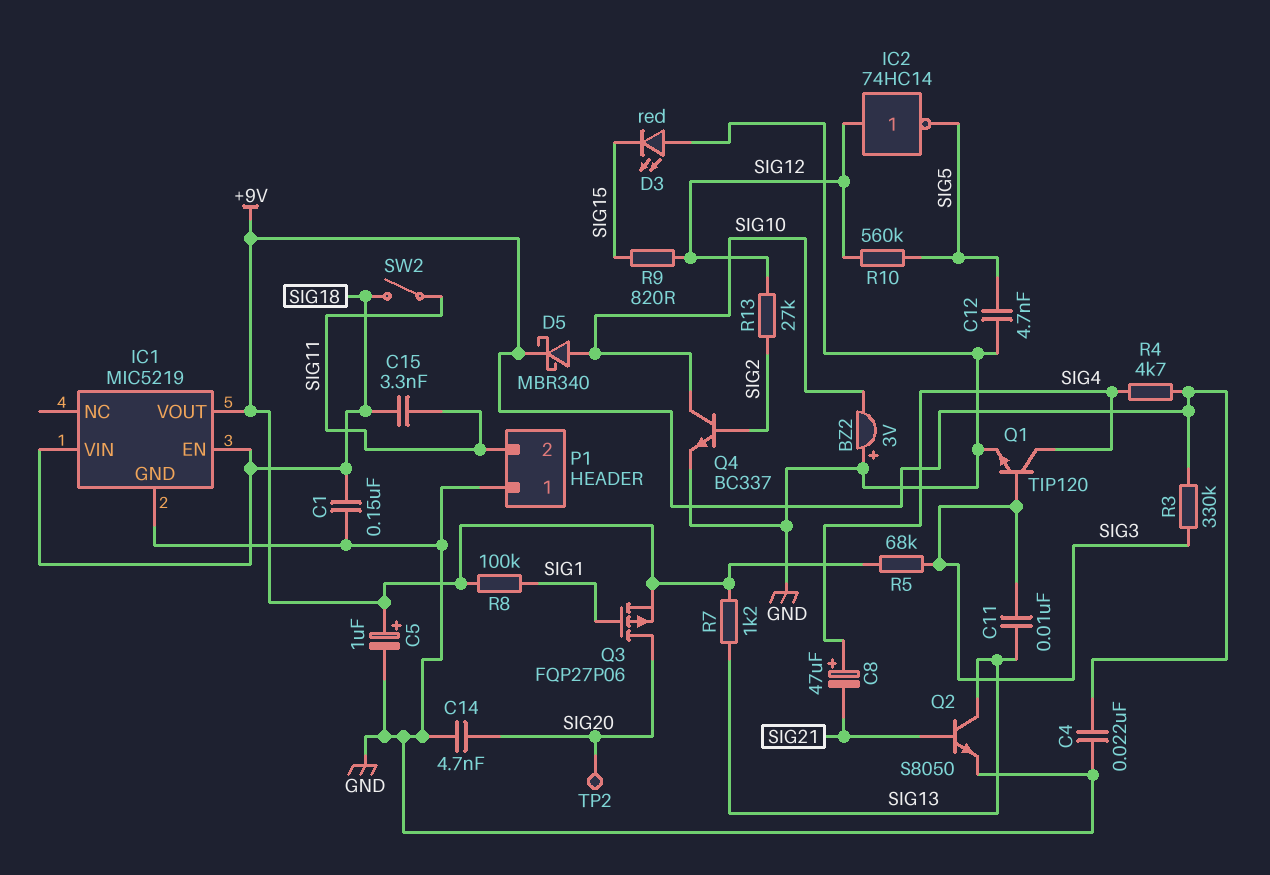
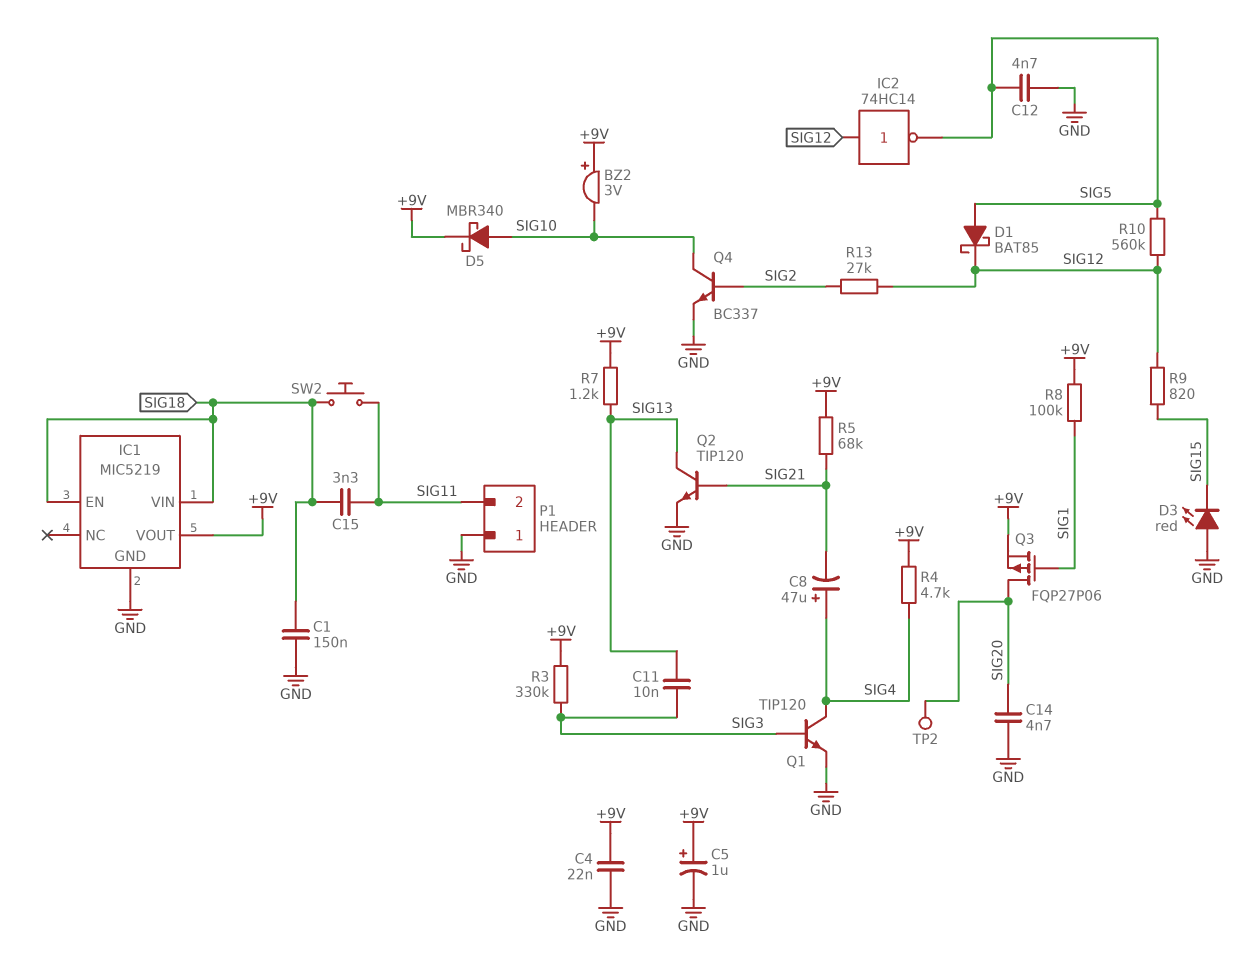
BZ2: buzzer 3V (plus GND, minus SIG10) -> buzzer 3V (plus +9V, minus SIG10)
D1: none -> schottky BAT85 (A SIG5, K SIG12)
Q2: NPN S8050 (B SIG21, C SIG13, E GND) -> NPN TIP120 (B SIG21, C SIG13, E GND)
R5: 68k (+9V, SIG3) -> 68k (+9V, SIG21)
SW2: switch (SIG11, SIG18) -> button (SIG11, SIG18)

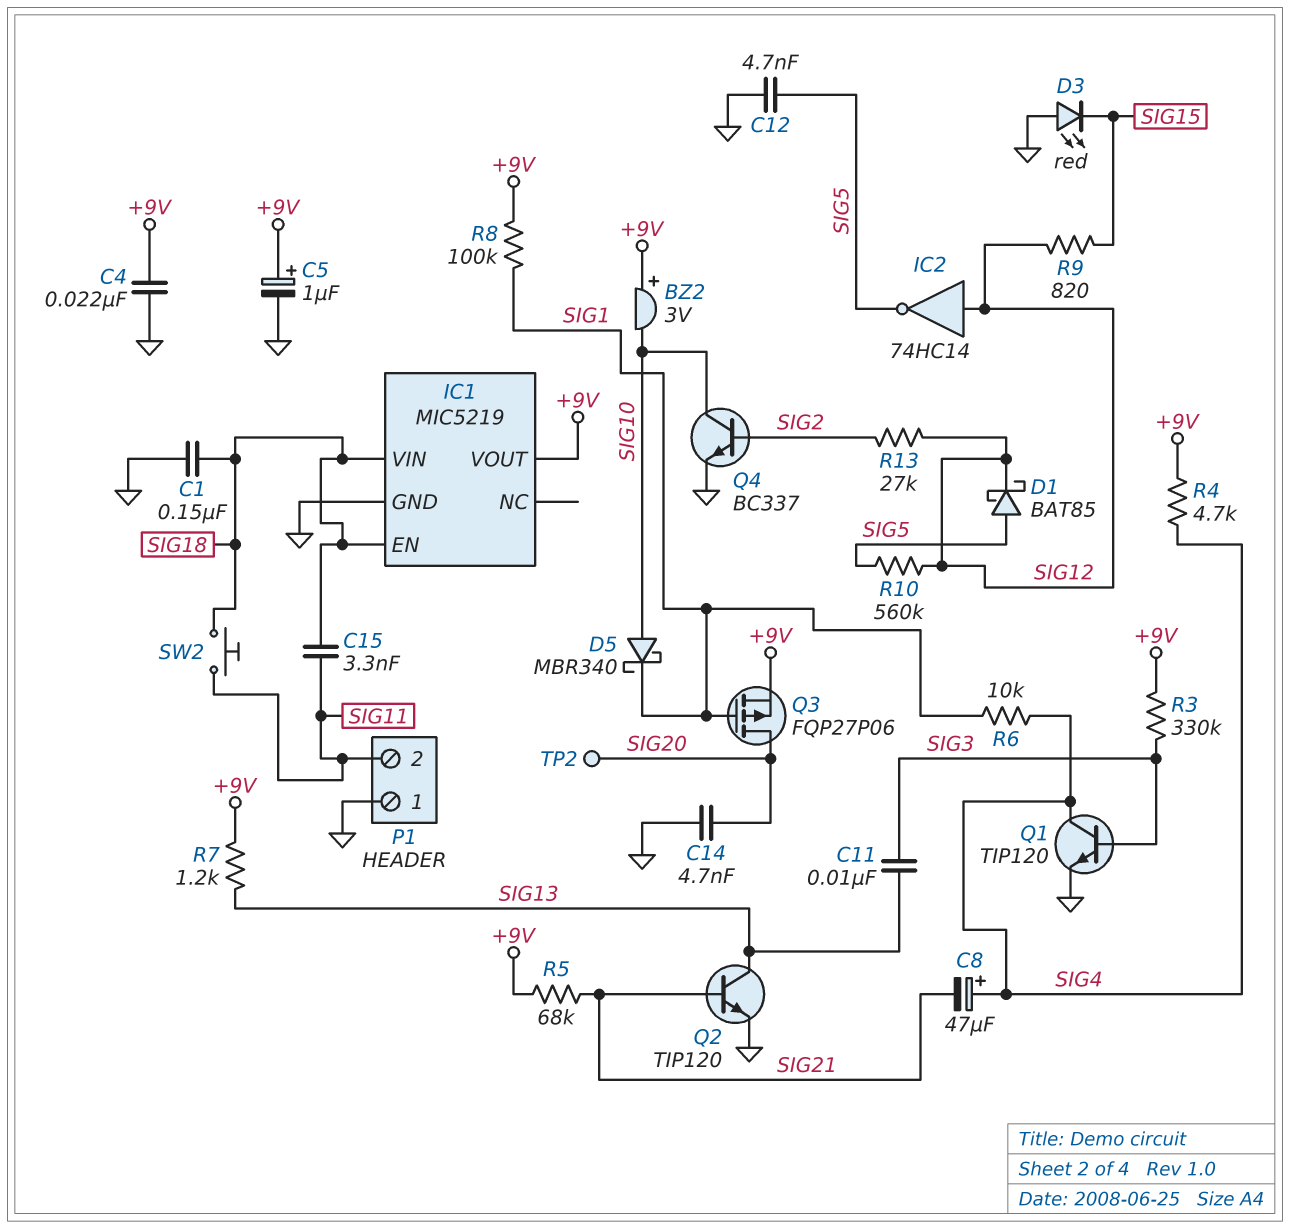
D5: schottky MBR340 (A SIG10, K +9V) -> schottky MBR340 (A SIG10, K SIG1)
R6: none -> 10k (SIG1, SIG4)

